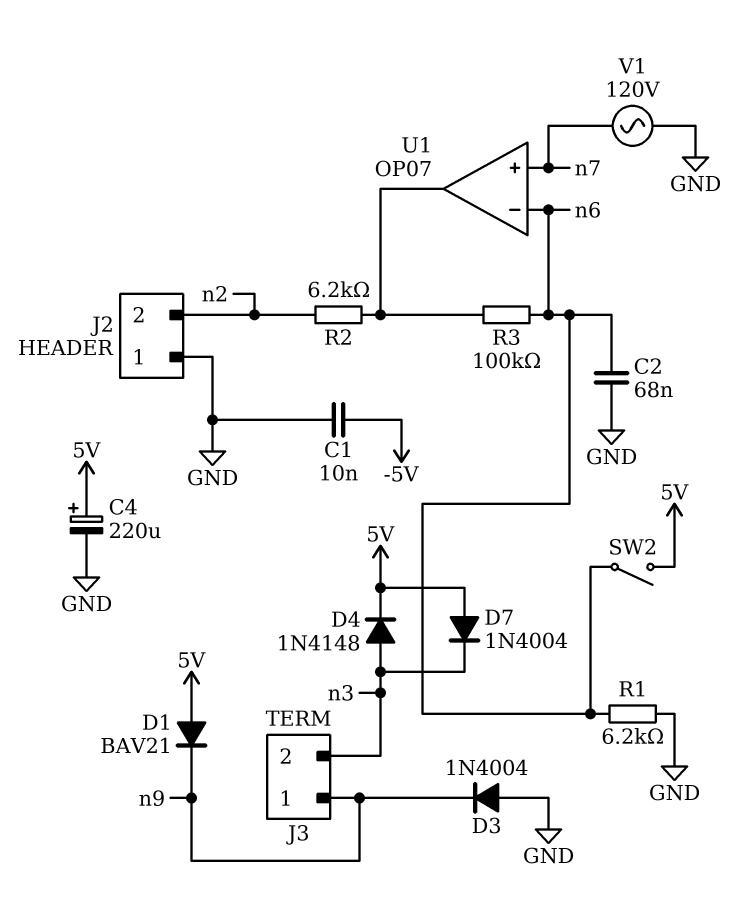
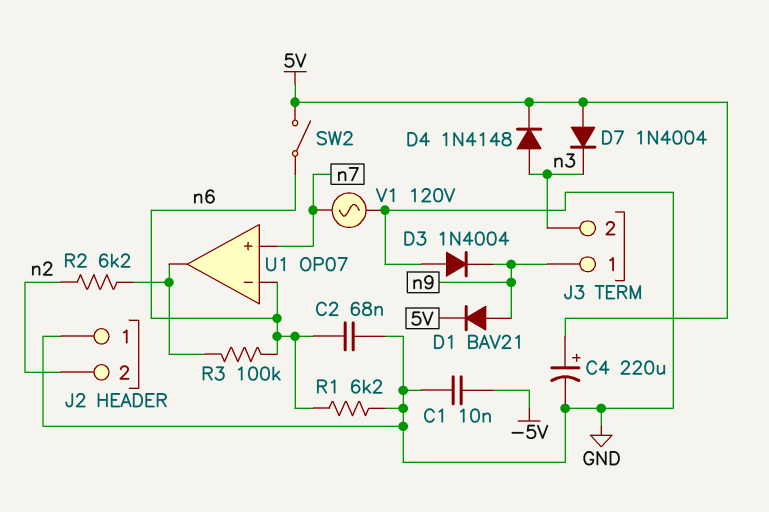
D1: diode BAV21 (A 5V, K n9) -> diode BAV21 (A n9, K 5V)

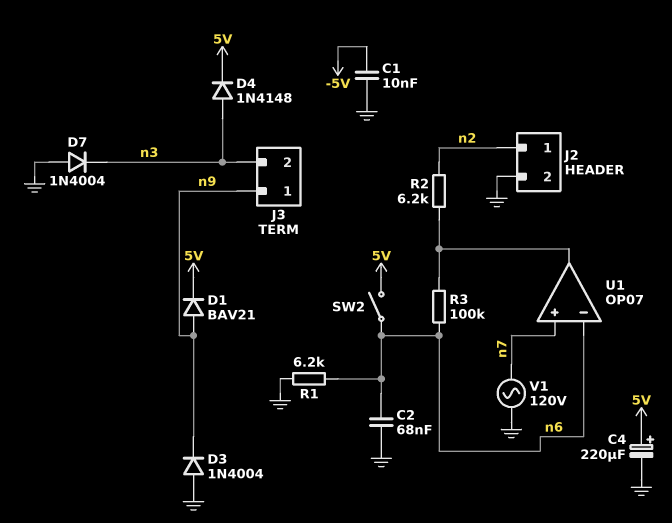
D7: diode 1N4004 (A 5V, K n3) -> diode 1N4004 (A GND, K n3)
J2 pin 1: GND -> n2
J2 pin 2: n2 -> GND

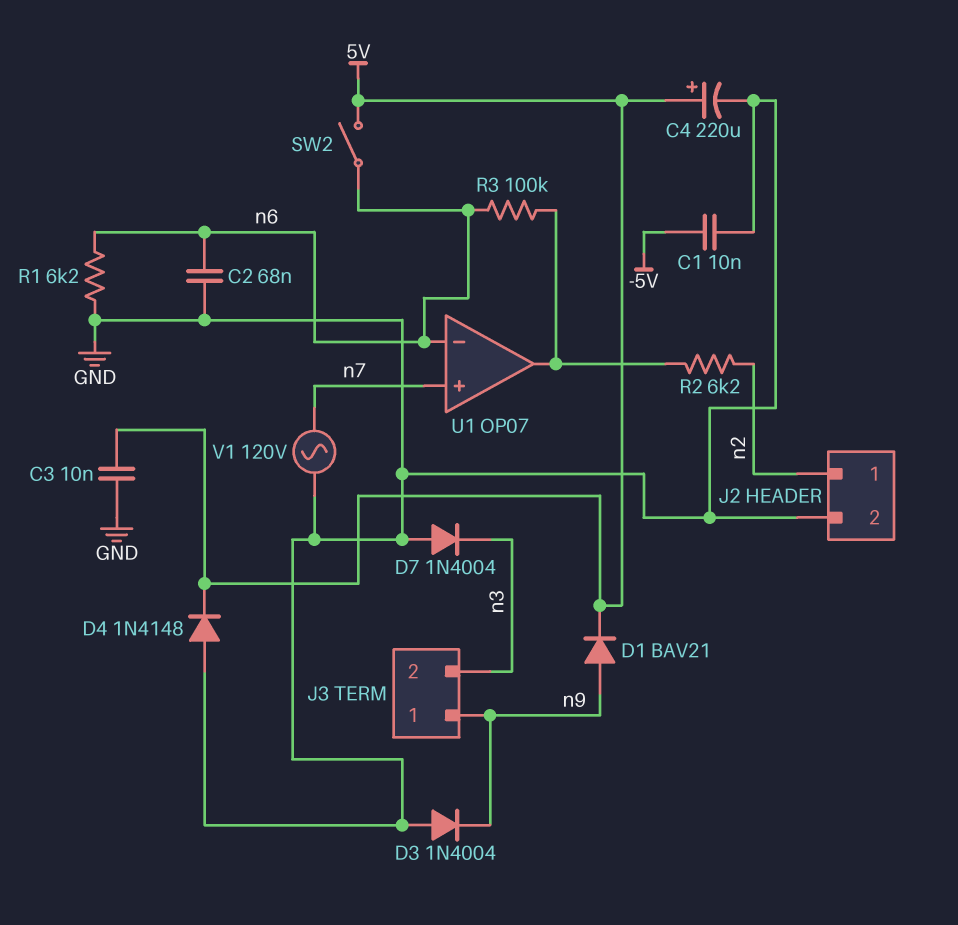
C3: none -> 10nF (5V, GND)
D4: diode 1N4148 (A n3, K 5V) -> diode 1N4148 (A GND, K 5V)

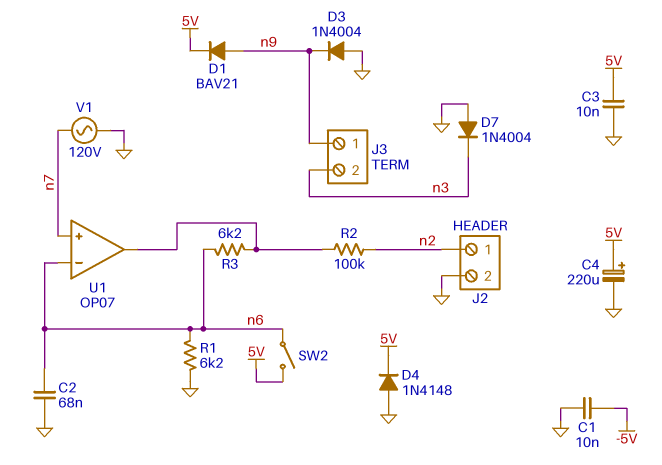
R2: 6.2k (U1/out, n2) -> 100k (U1/out, n2)
R3: 100k (U1/out, n6) -> 6.2k (U1/out, n6)

